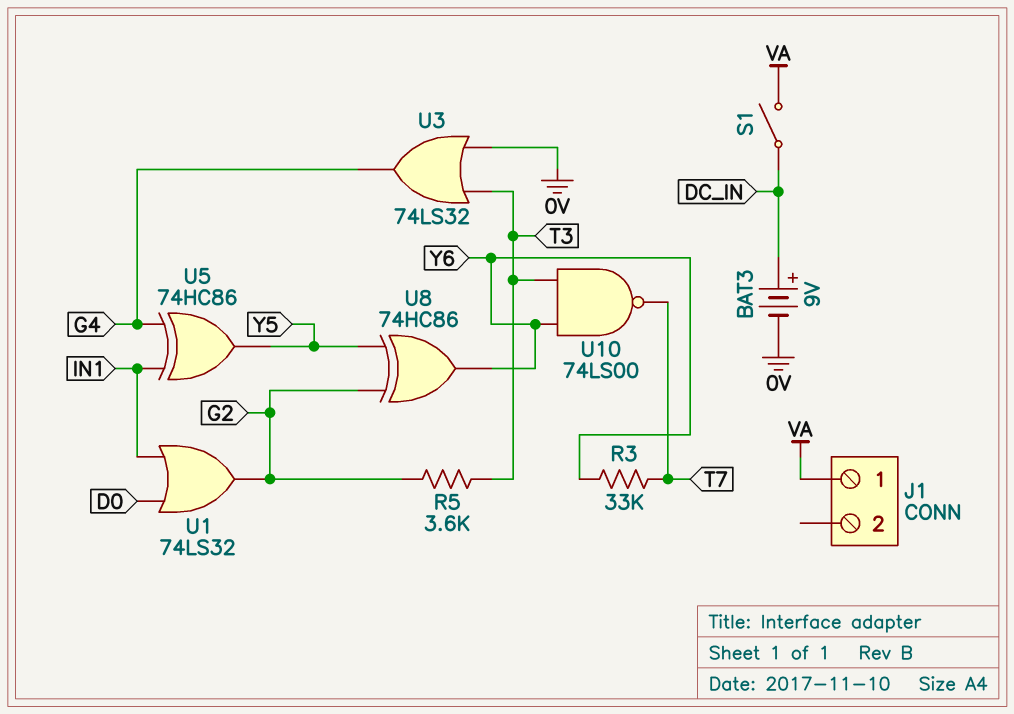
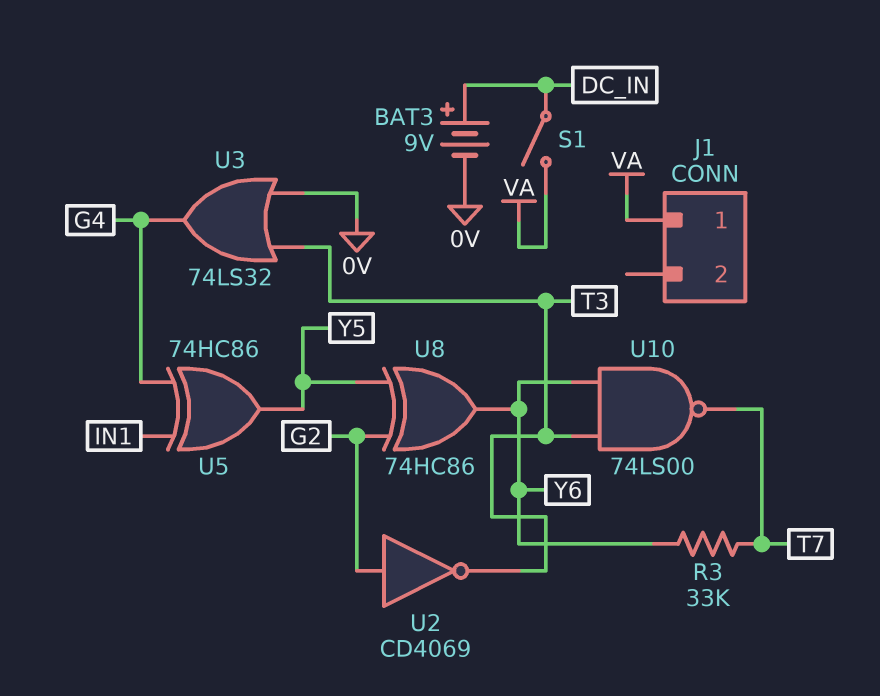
R5: 3.6k (G2, T3) -> none
U1: OR 74LS32 (in D0, in IN1, out G2) -> none
U2: none -> NOT CD4069 (in G2, out T3)

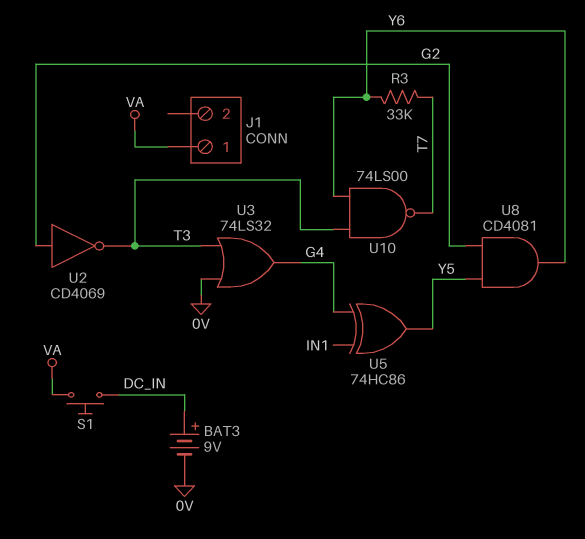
S1: switch (DC_IN, VA) -> button (DC_IN, VA)
U8: XOR 74HC86 (in G2, in Y5, out Y6) -> AND CD4081 (in G2, in Y5, out Y6)

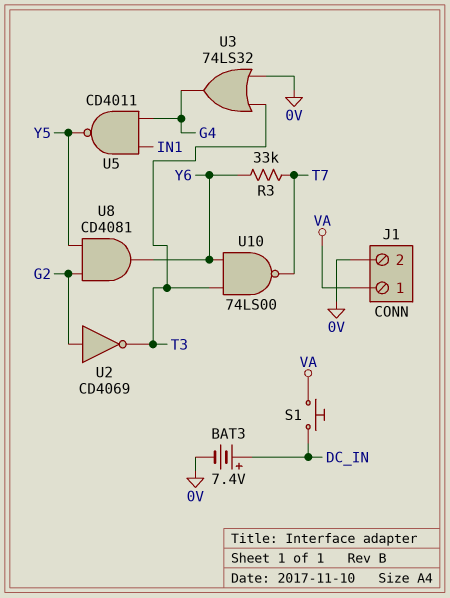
BAT3: 9V (plus DC_IN, minus 0V) -> 7.4V (plus DC_IN, minus 0V)
J1 pin 2: none -> 0V
U5: XOR 74HC86 (in G4, in IN1, out Y5) -> NAND CD4011 (in G4, in IN1, out Y5)

